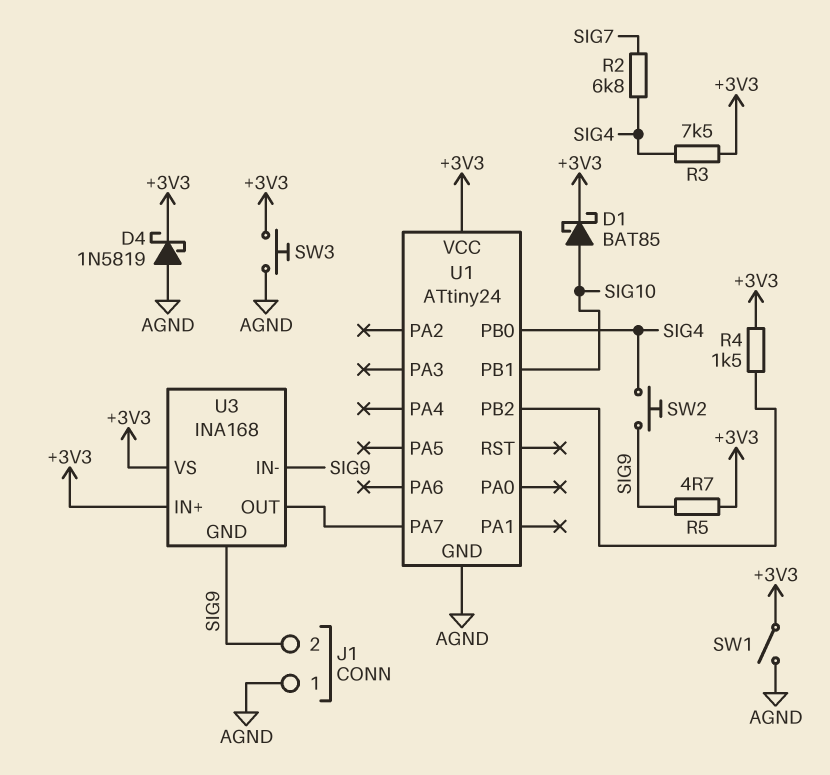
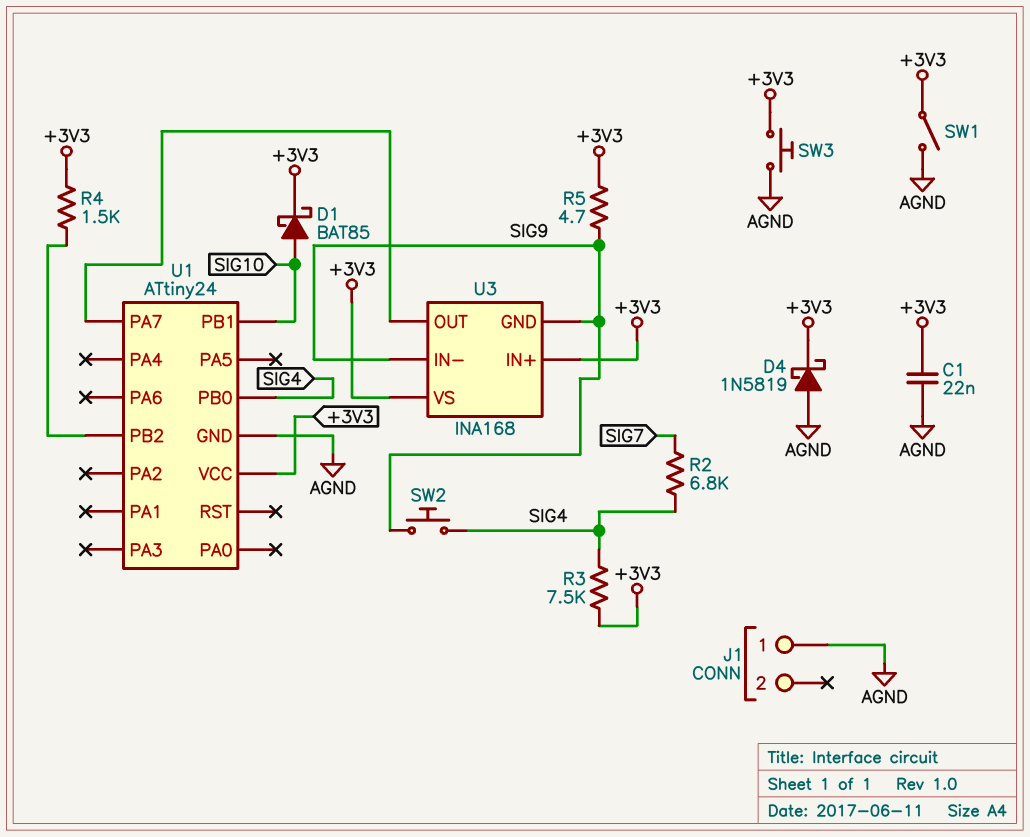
C1: none -> 22nF (+3V3, AGND)
J1 pin 2: SIG9 -> none

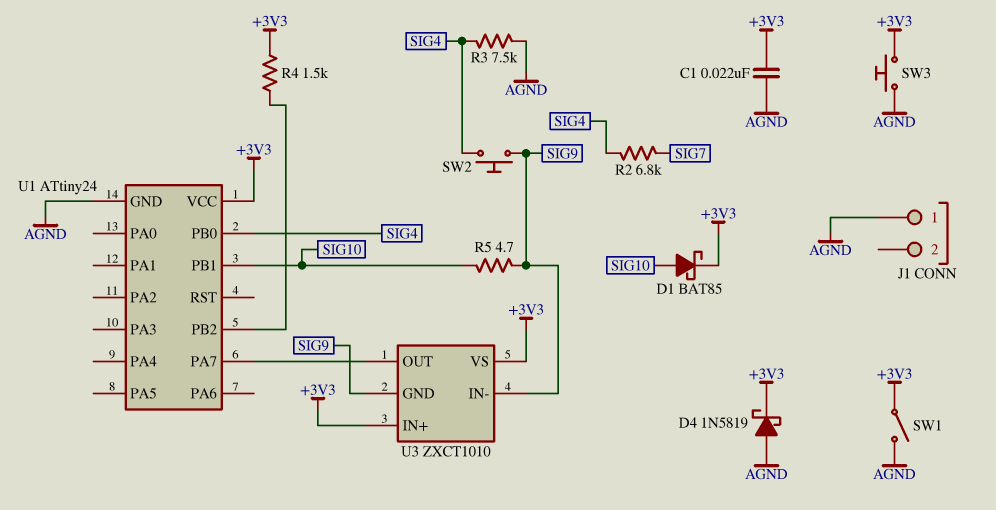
R3: 7.5k (+3V3, SIG4) -> 7.5k (AGND, SIG4)
R5: 4.7 (+3V3, SIG9) -> 4.7 (SIG9, SIG10)
U3: INA168 -> ZXCT1010

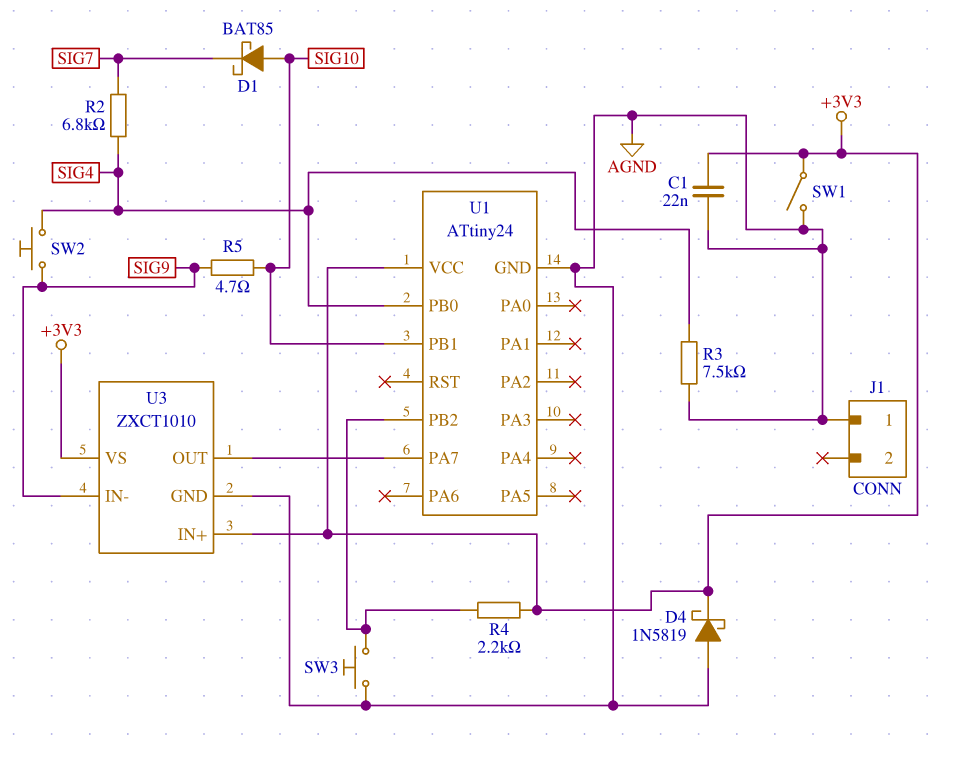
D1: schottky BAT85 (A SIG10, K +3V3) -> schottky BAT85 (A SIG10, K SIG7)
R4: 1.5k (+3V3, U1/PB2) -> 2.2k (+3V3, U1/PB2)
SW3: button (+3V3, AGND) -> button (AGND, U1/PB2)
U3 pin GND: SIG9 -> AGND

